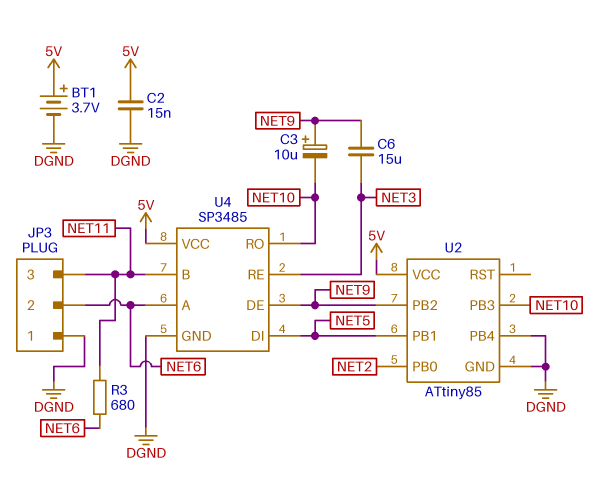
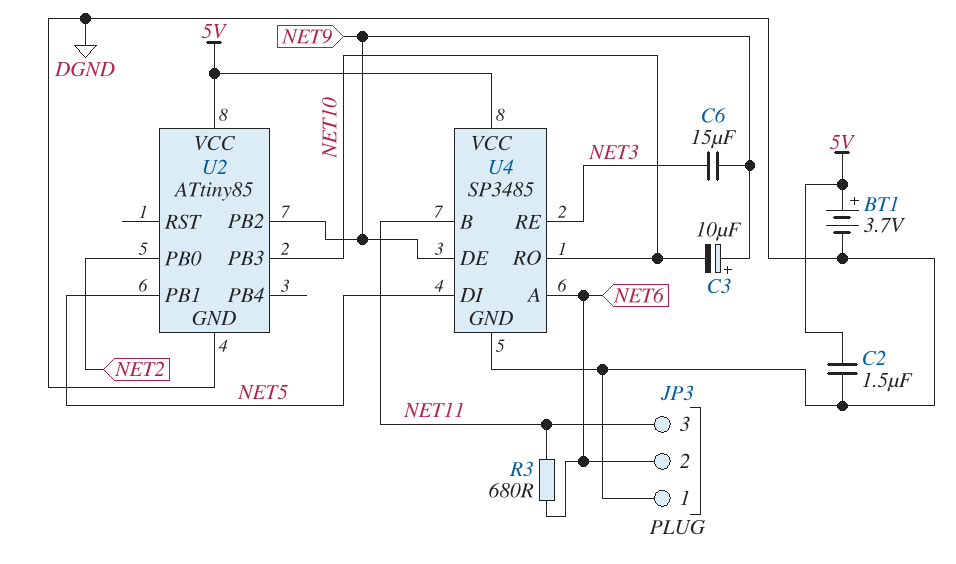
C2: 15nF (5V, DGND) -> 1.5uF (5V, DGND)
U2 pin PB4: DGND -> none

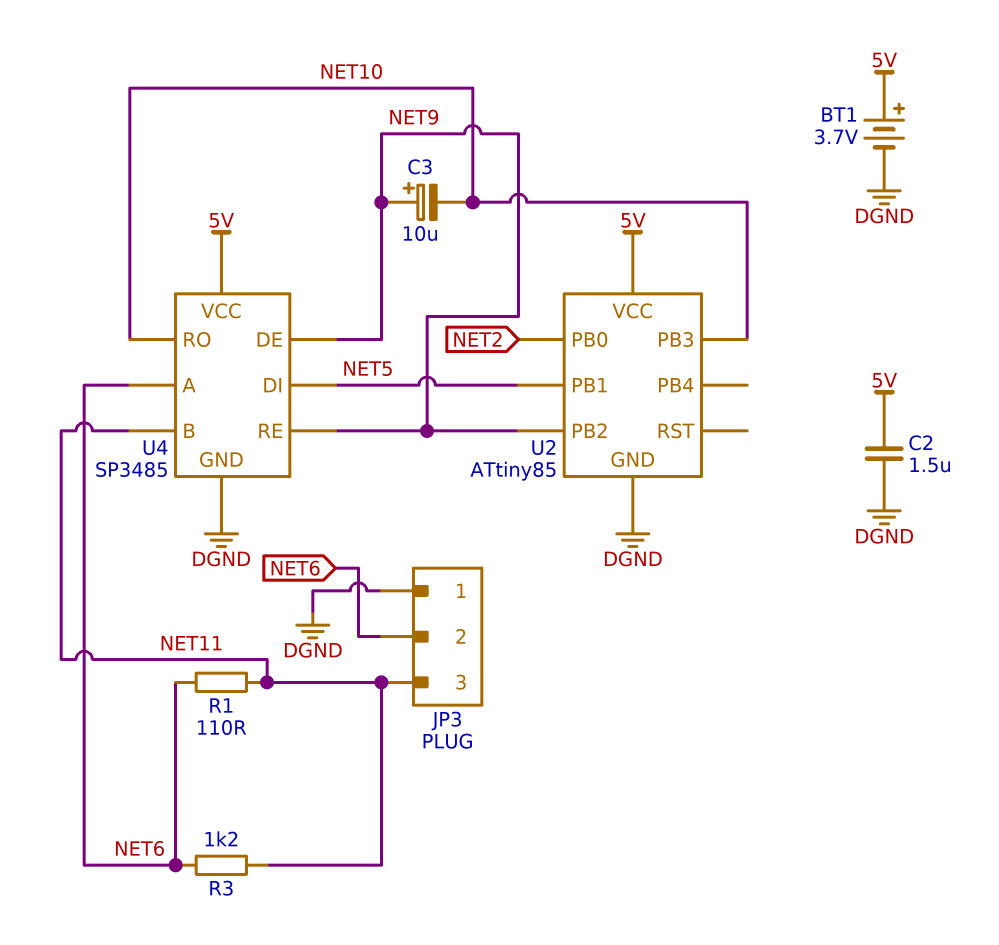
C6: 15uF (NET3, NET9) -> none
R1: none -> 110 (NET6, NET11)
R3: 680 (NET6, NET11) -> 1.2k (NET6, NET11)
U4 pin RE: NET3 -> NET9

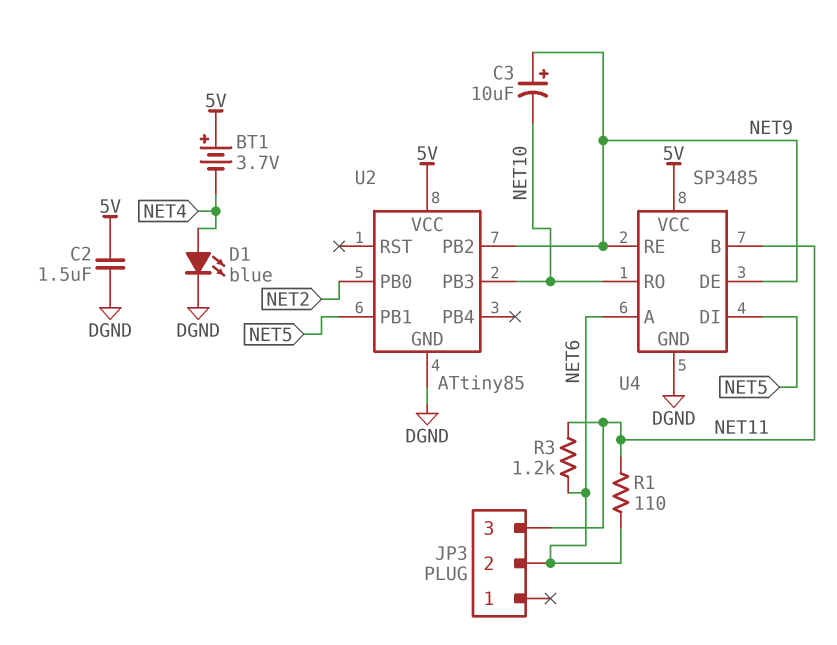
BT1: 3.7V (plus 5V, minus DGND) -> 3.7V (plus 5V, minus NET4)
D1: none -> LED blue (A NET4, K DGND)
JP3 pin 1: DGND -> none

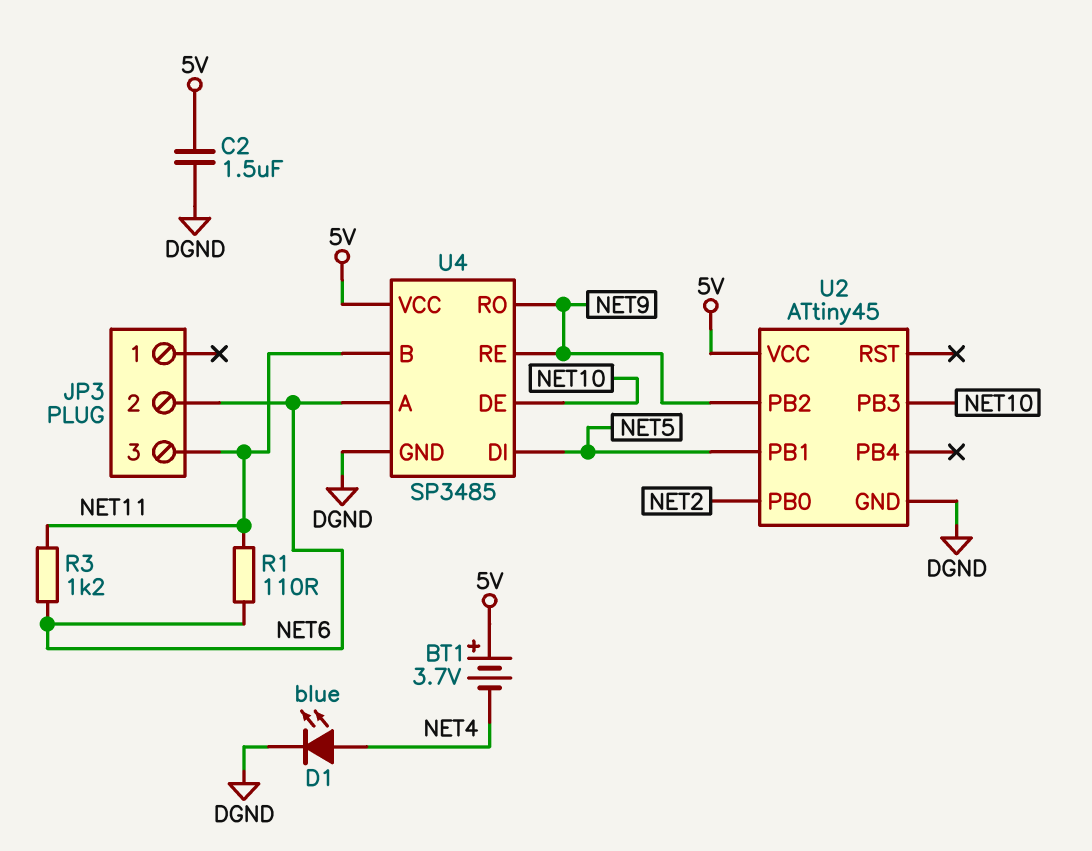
C3: 10uF (plus NET9, minus NET10) -> none
U2: ATtiny85 -> ATtiny45
U4 pin DE: NET9 -> NET10
U4 pin RO: NET10 -> NET9

